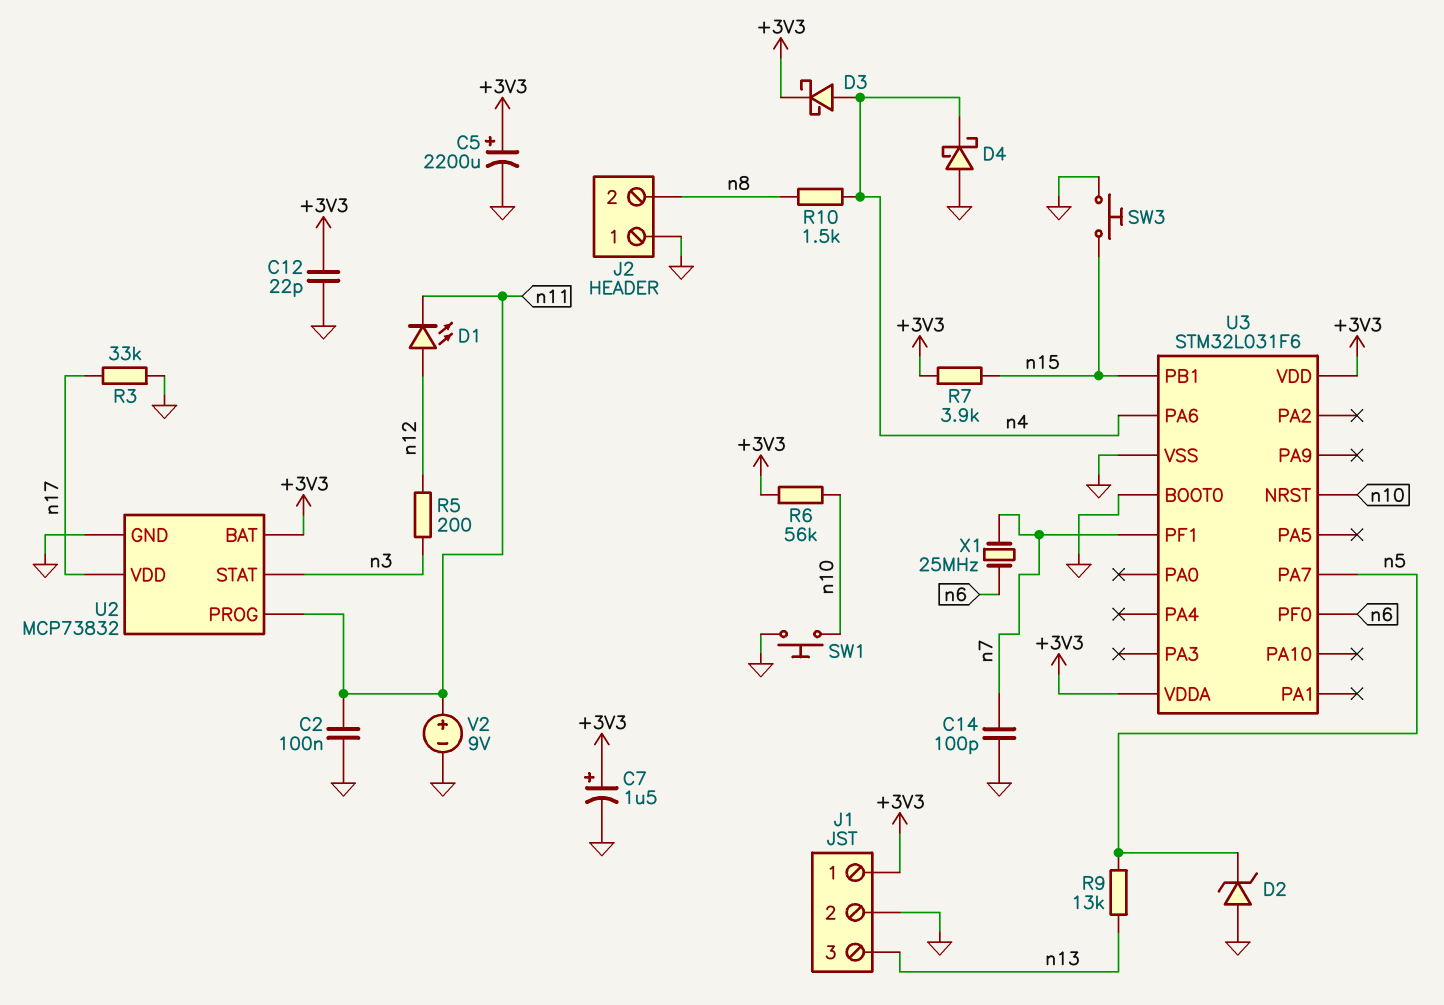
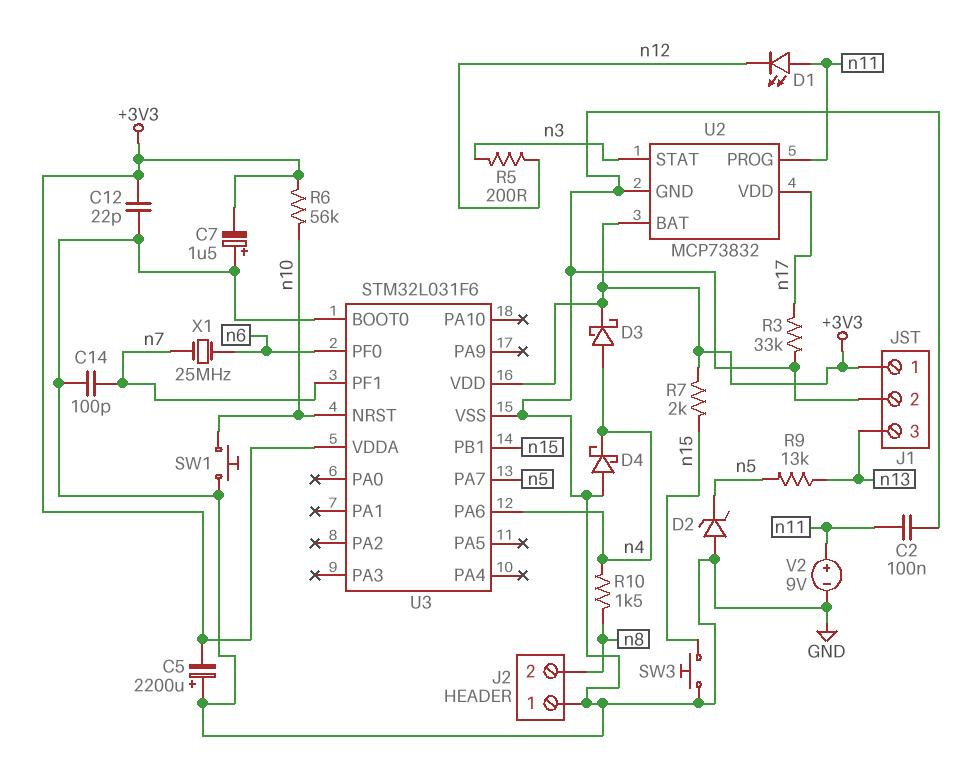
C5: 2200uF (plus +3V3, minus GND) -> 2200uF (plus GND, minus +3V3)
C7: 1.5uF (plus +3V3, minus GND) -> 1.5uF (plus GND, minus +3V3)
D1: LED (A n12, K n11) -> LED (A n11, K n12)
R7: 3.9k (+3V3, n15) -> 2k (+3V3, n15)

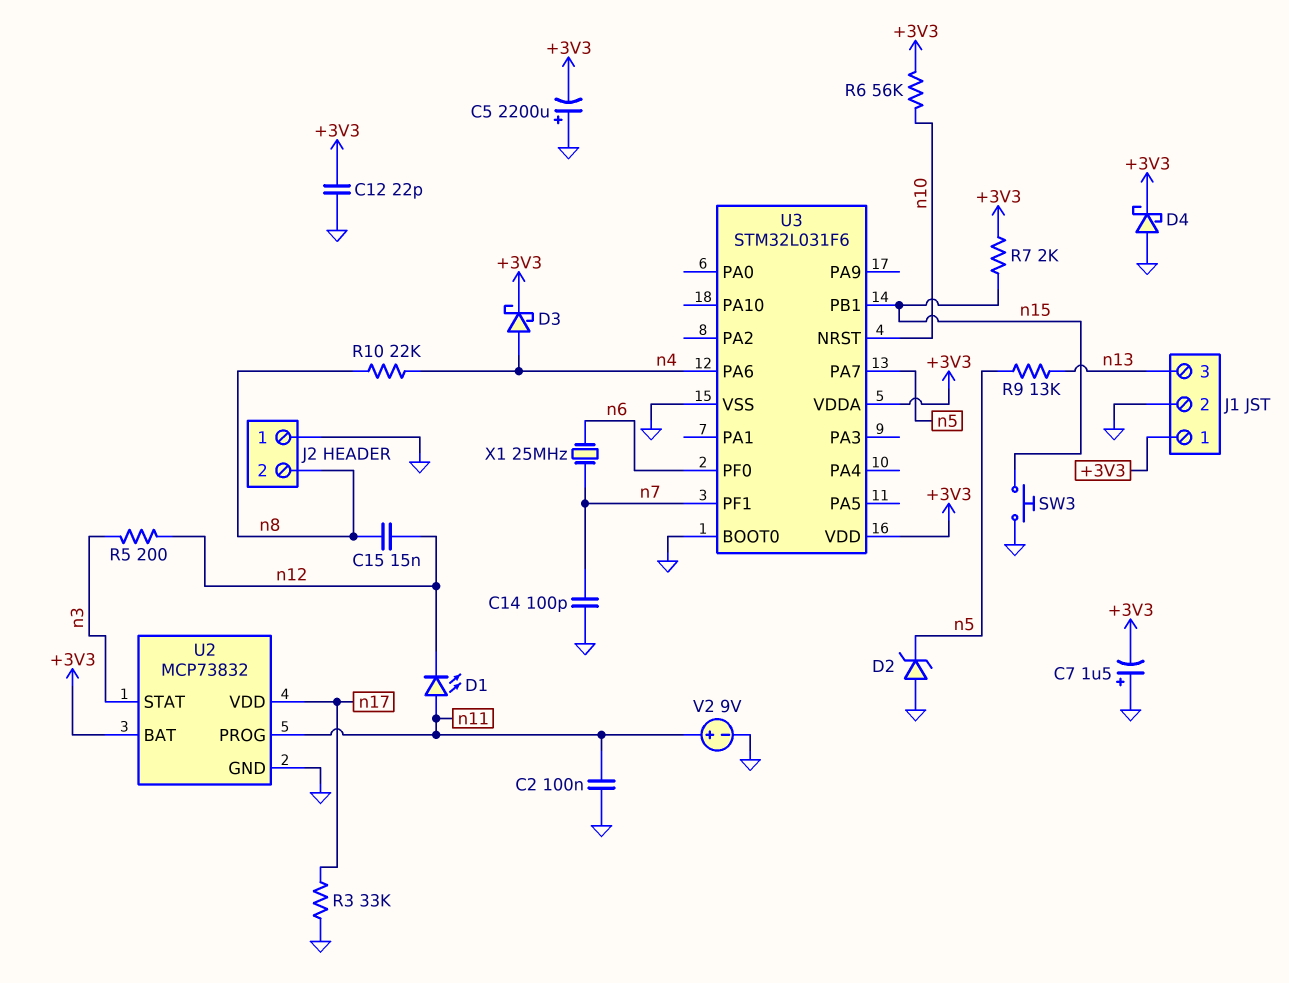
C15: none -> 15nF (n8, n12)
D4: schottky (A GND, K n4) -> schottky (A GND, K +3V3)
R10: 1.5k (n4, n8) -> 22k (n4, n8)
SW1: button (GND, n10) -> none

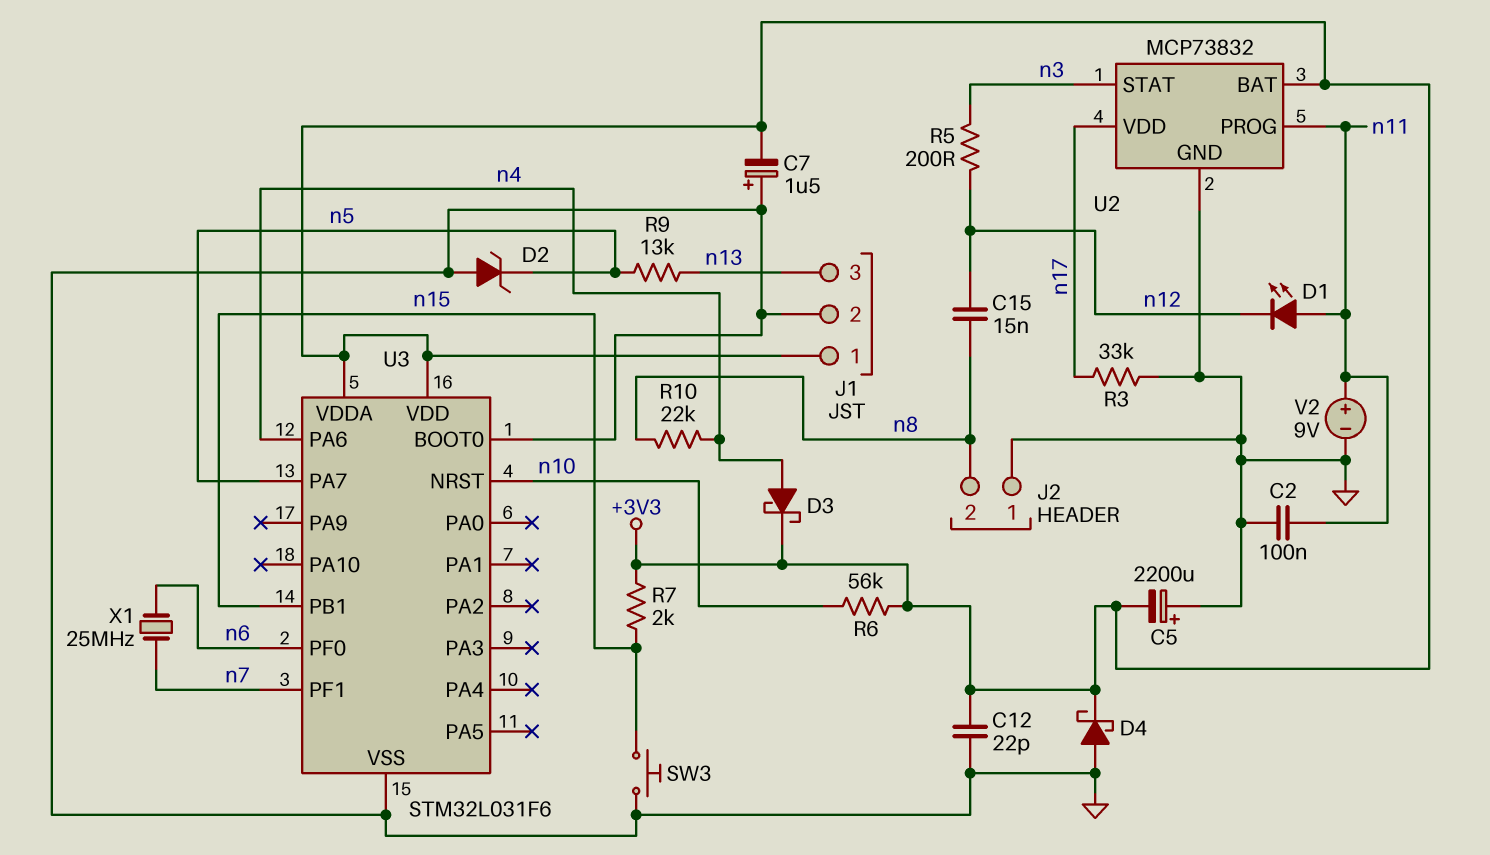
C14: 100pF (GND, n7) -> none

